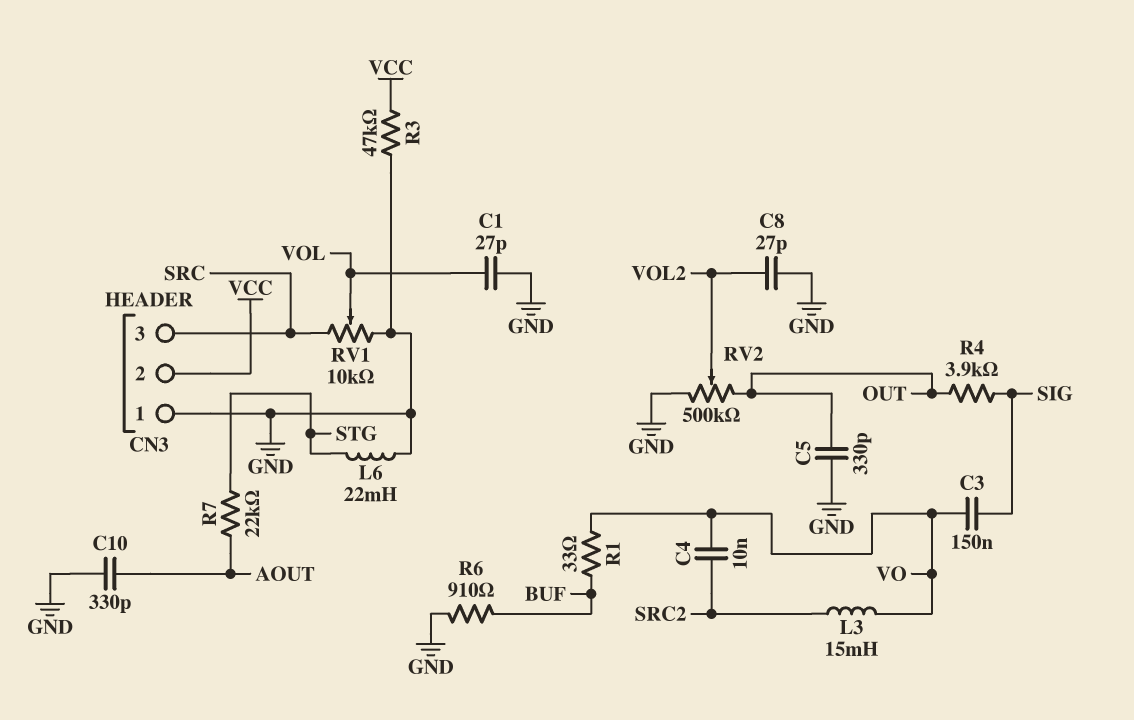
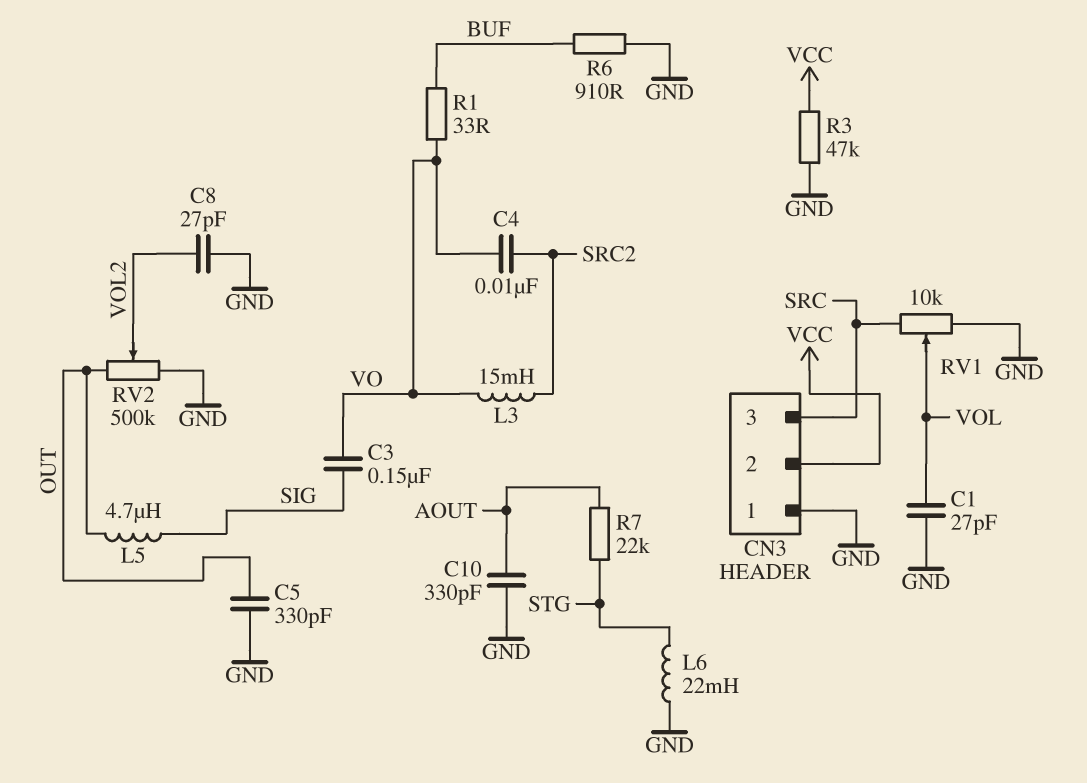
L5: none -> 4.7uH (OUT, SIG)
R4: 3.9k (OUT, SIG) -> none

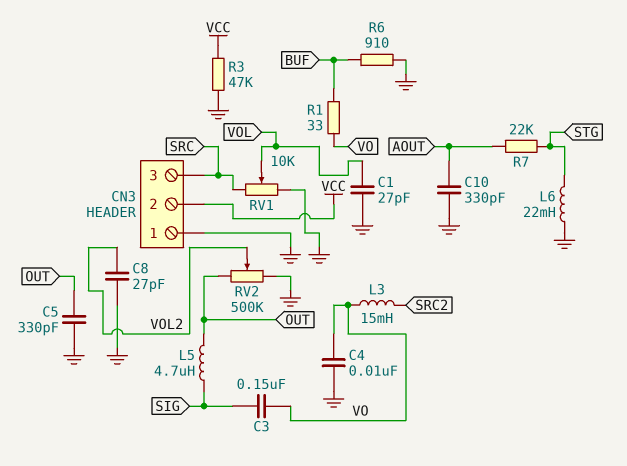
C4: 10nF (SRC2, VO) -> 10nF (GND, VO)

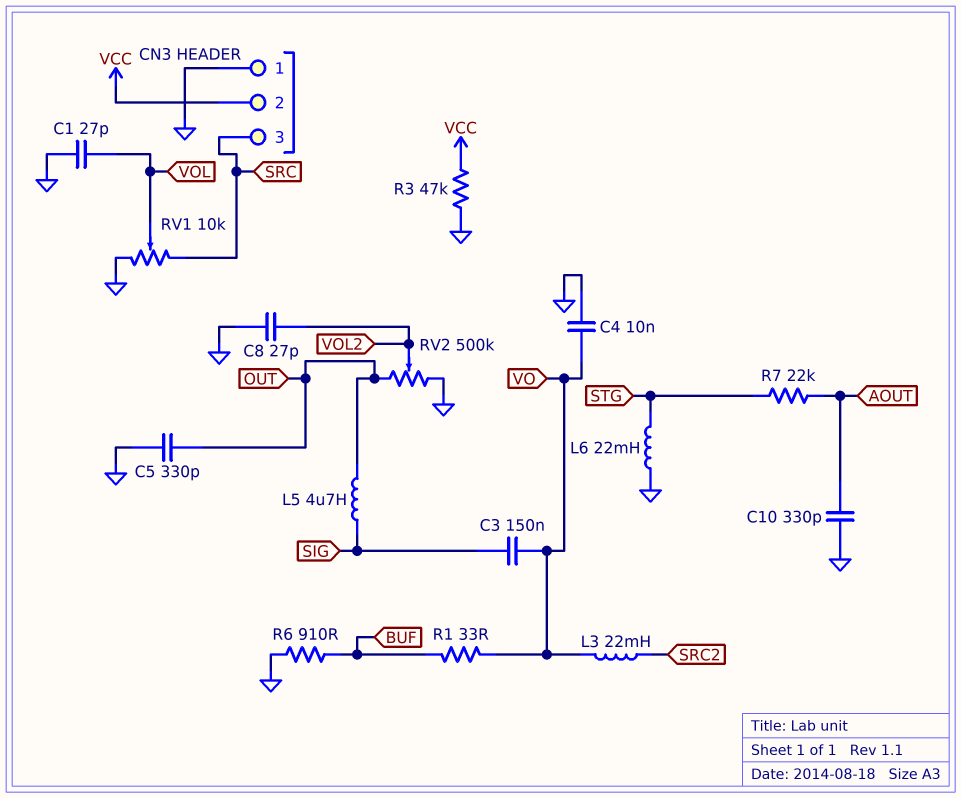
L3: 15mH (SRC2, VO) -> 22mH (SRC2, VO)

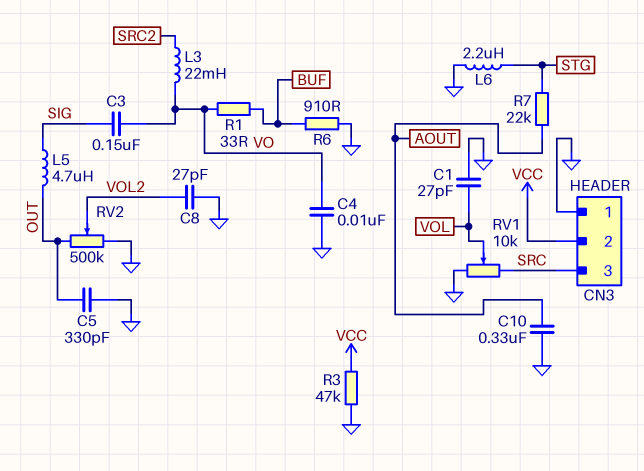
C10: 330pF (AOUT, GND) -> 330nF (AOUT, GND)
L6: 22mH (GND, STG) -> 2.2uH (GND, STG)

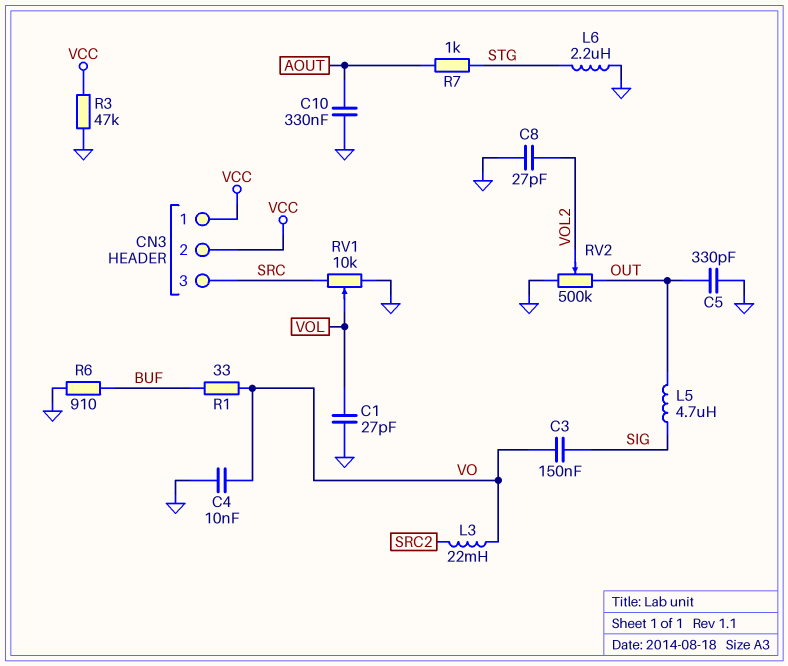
CN3 pin 1: GND -> VCC
R7: 22k (AOUT, STG) -> 1k (AOUT, STG)

